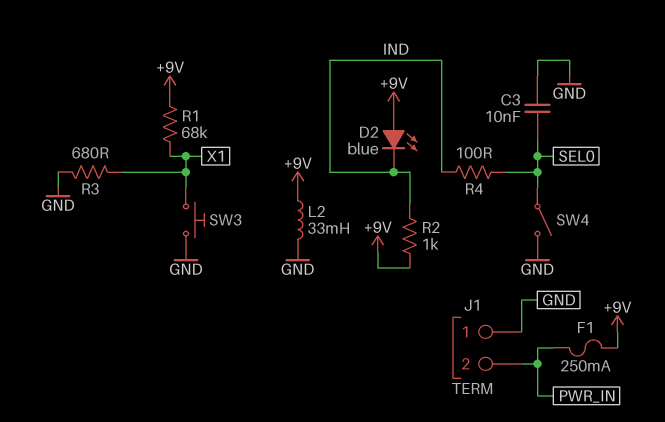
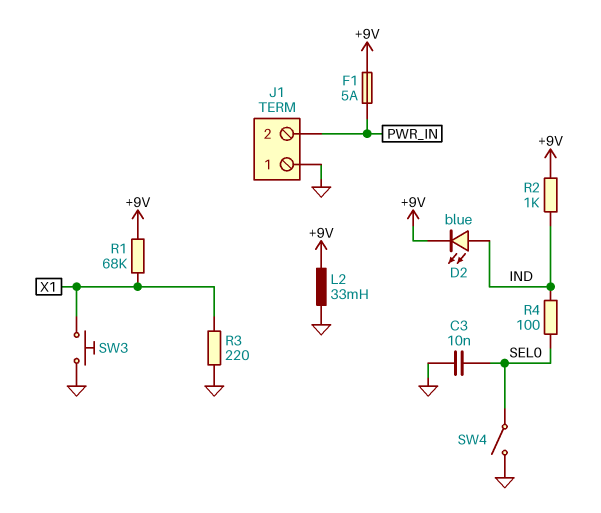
D2: LED blue (A +9V, K IND) -> LED blue (A IND, K +9V)
F1: 250mA (+9V, PWR_IN) -> 5A (+9V, PWR_IN)
R3: 680 (GND, X1) -> 220 (GND, X1)

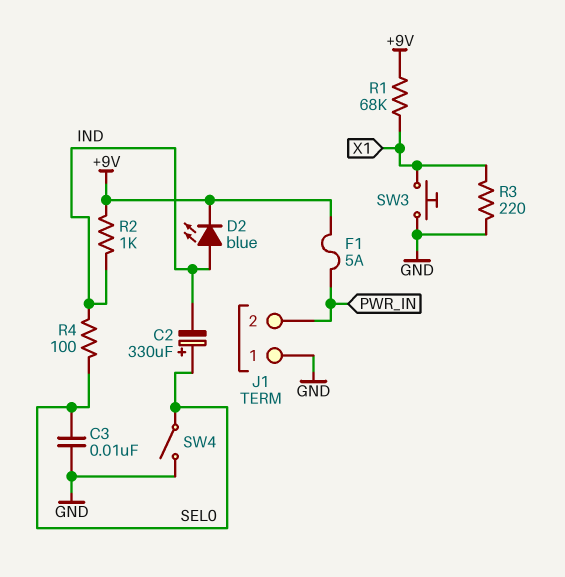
C2: none -> 330uF (plus SEL0, minus IND)
L2: 33mH (+9V, GND) -> none

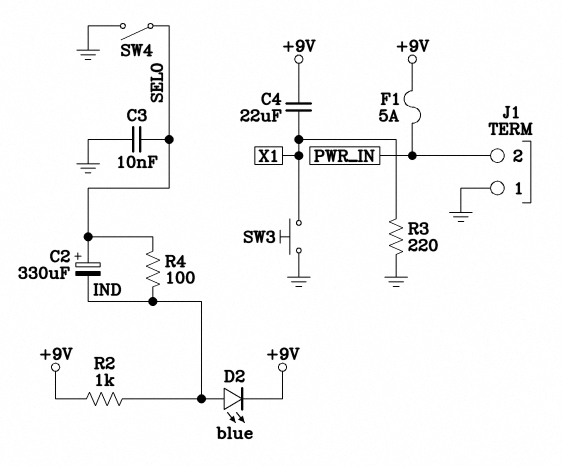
C4: none -> 22uF (+9V, X1)
R1: 68k (+9V, X1) -> none

